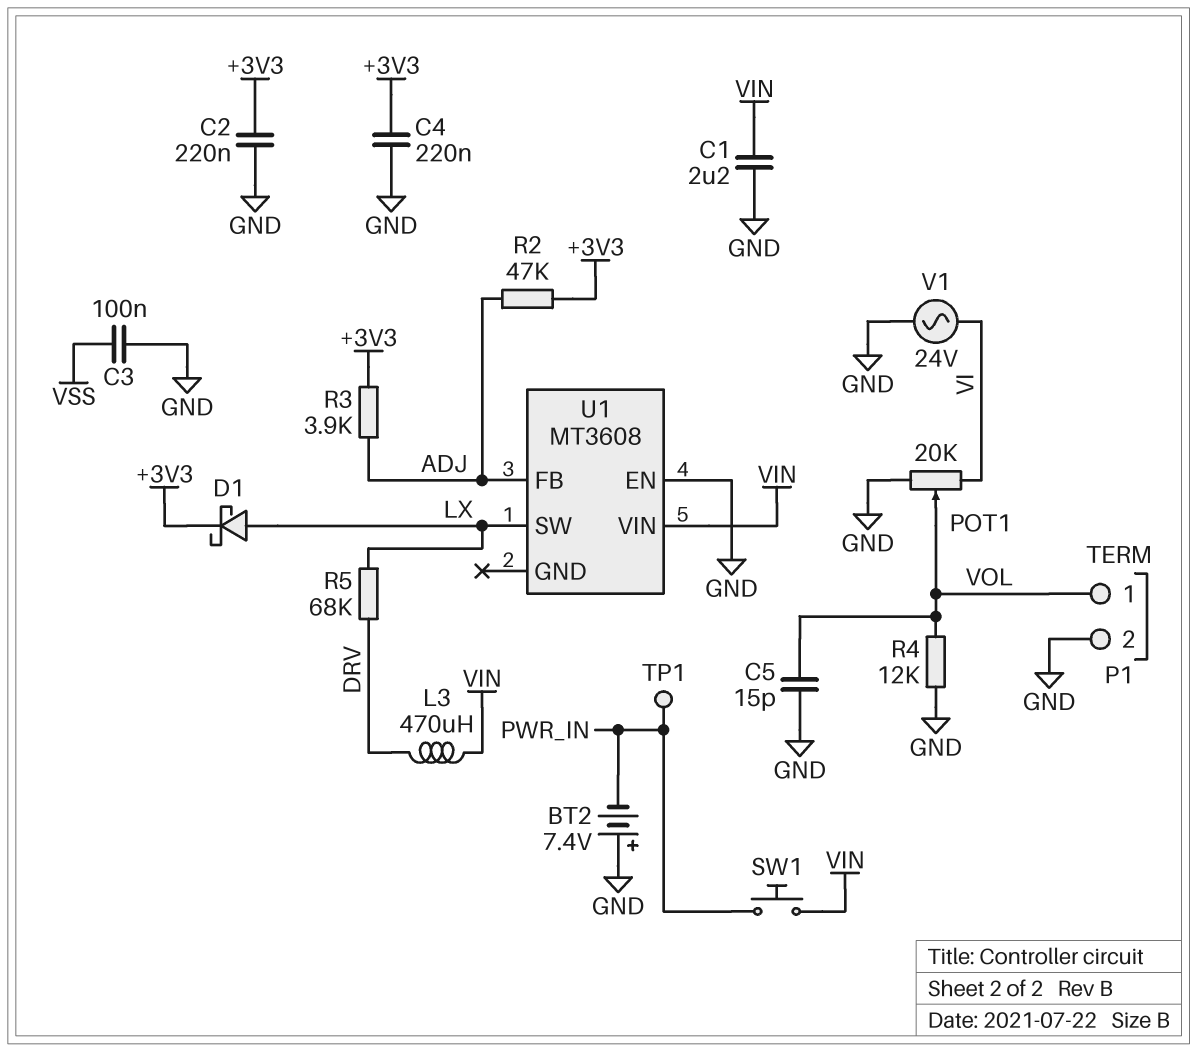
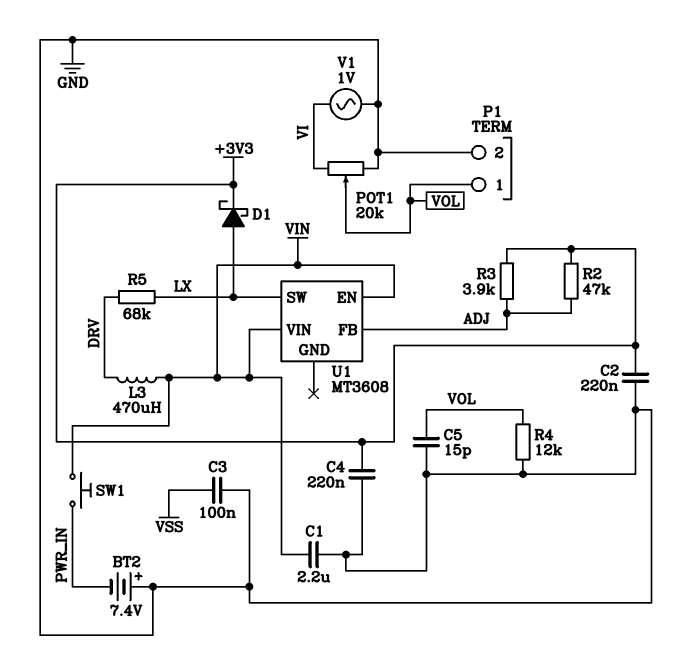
TP1: test point (PWR_IN) -> none
U1 pin EN: GND -> VIN
V1: AC 24V (GND, VI) -> AC 1V (GND, VI)

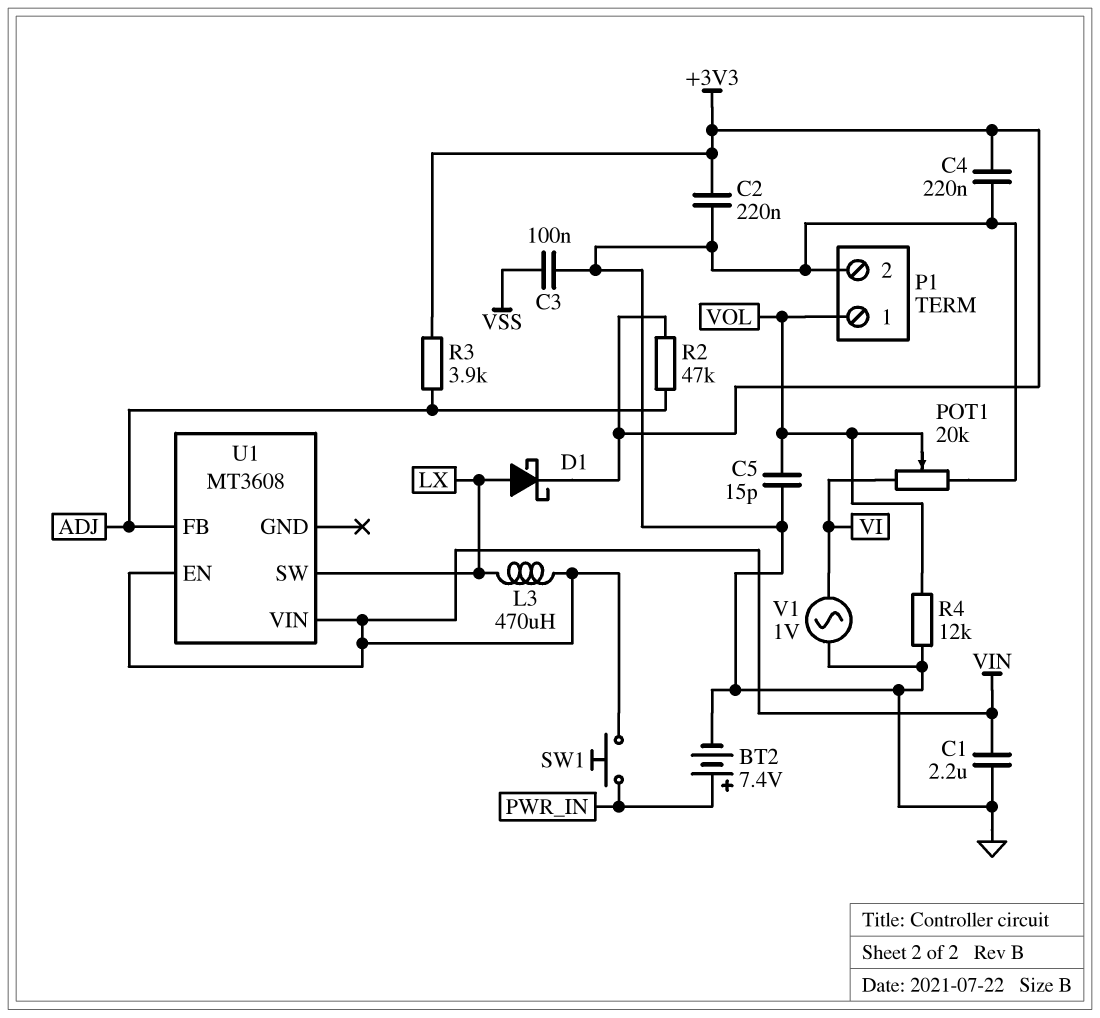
BT2: 7.4V (plus GND, minus PWR_IN) -> 7.4V (plus PWR_IN, minus GND)
L3: 470uH (DRV, VIN) -> 470uH (LX, VIN)
R5: 68k (DRV, LX) -> none

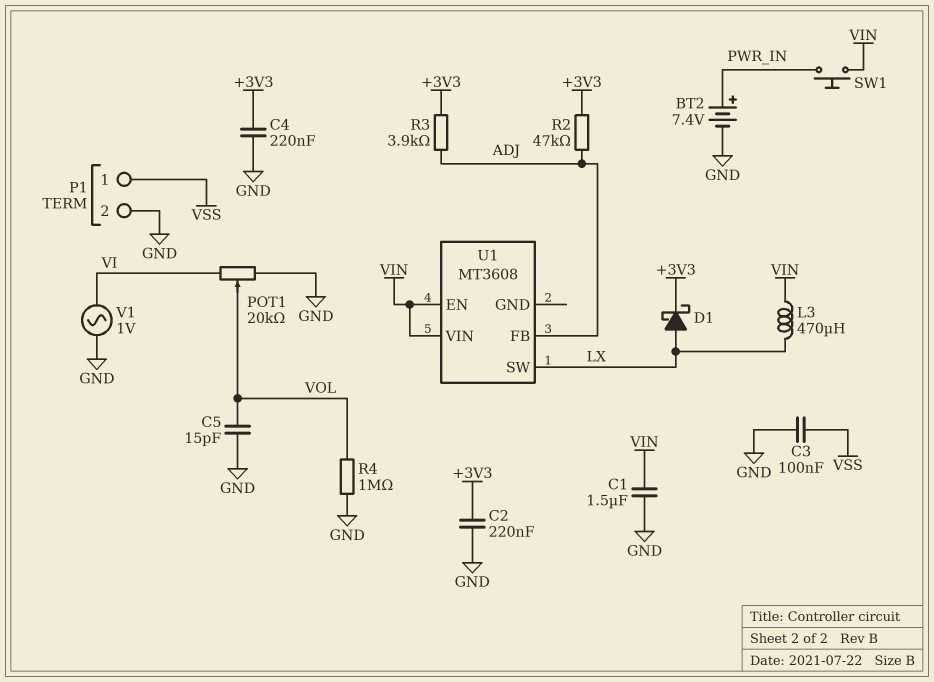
C1: 2.2uF (GND, VIN) -> 1.5uF (GND, VIN)
P1 pin 1: VOL -> VSS
R4: 12k (GND, VOL) -> 1M (GND, VOL)

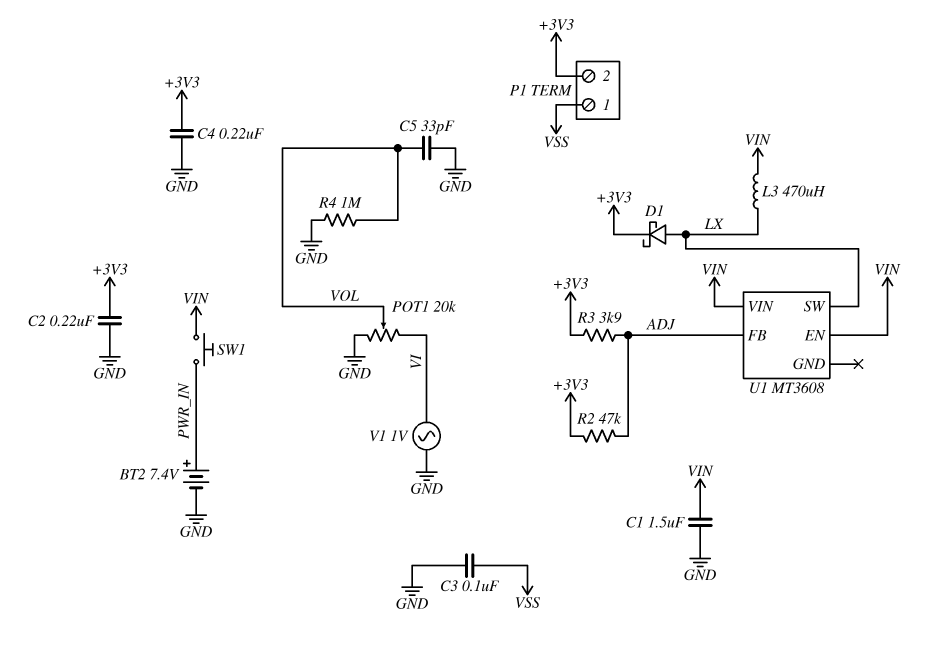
C5: 15pF (GND, VOL) -> 33pF (GND, VOL)
P1 pin 2: GND -> +3V3

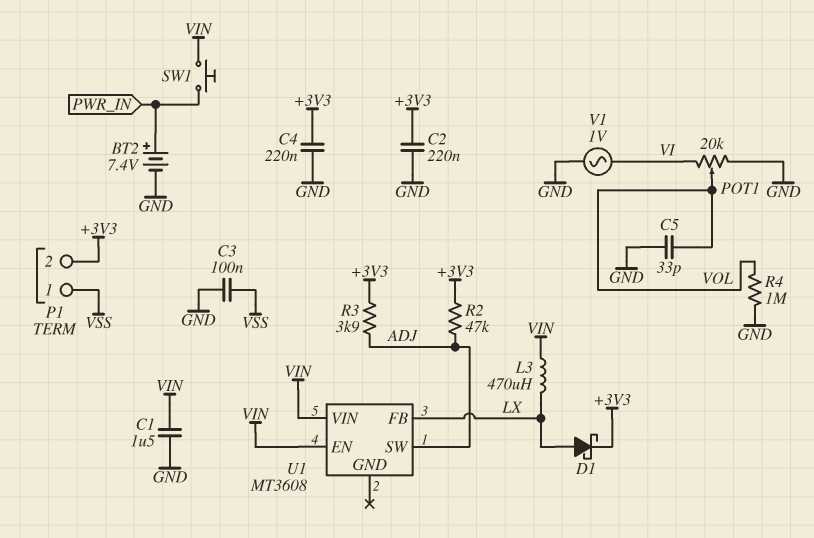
U1 pin FB: ADJ -> LX
U1 pin SW: LX -> ADJ

